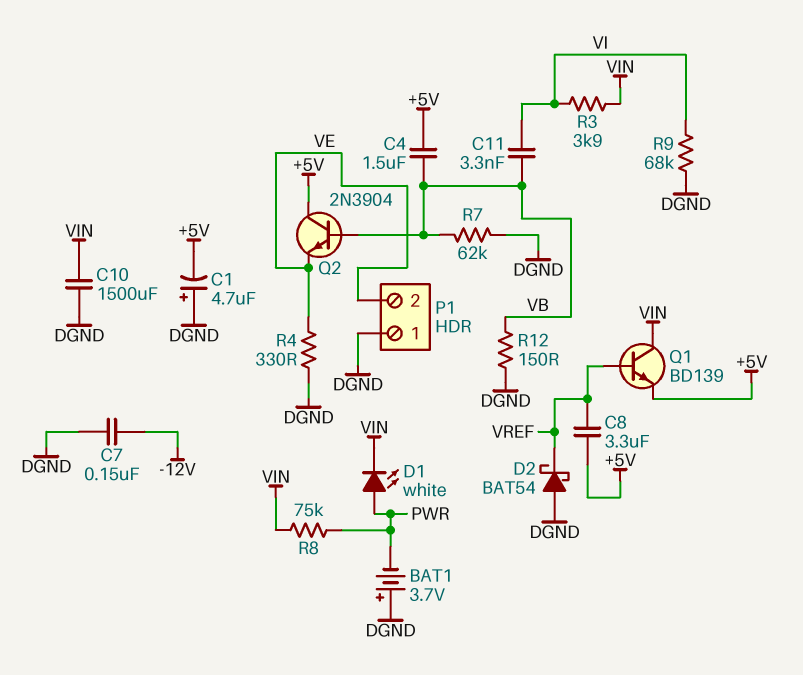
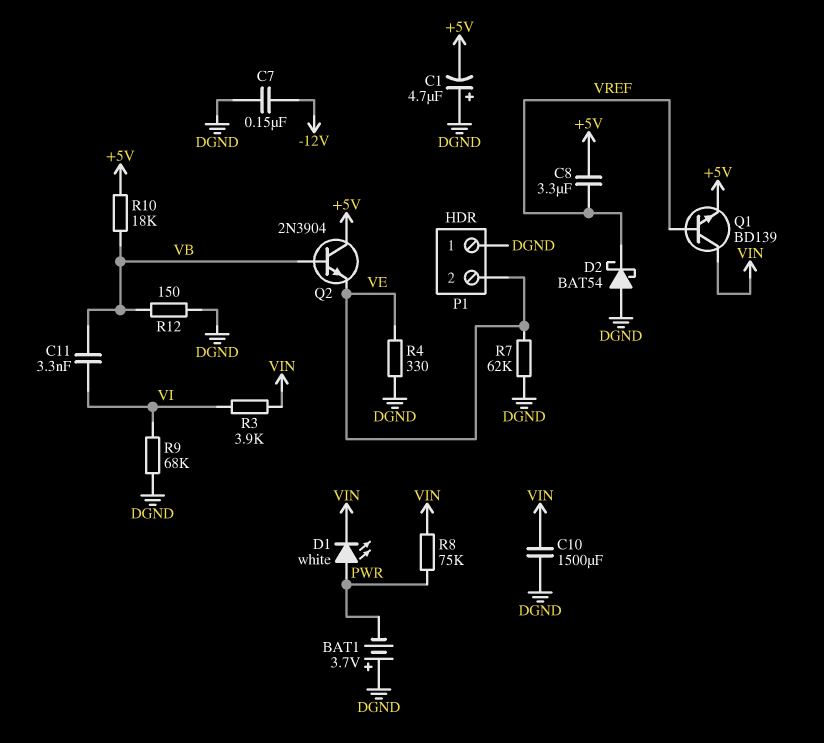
C4: 1.5uF (+5V, VB) -> none
R7: 62k (DGND, VB) -> 62k (DGND, VE)
R10: none -> 18k (+5V, VB)

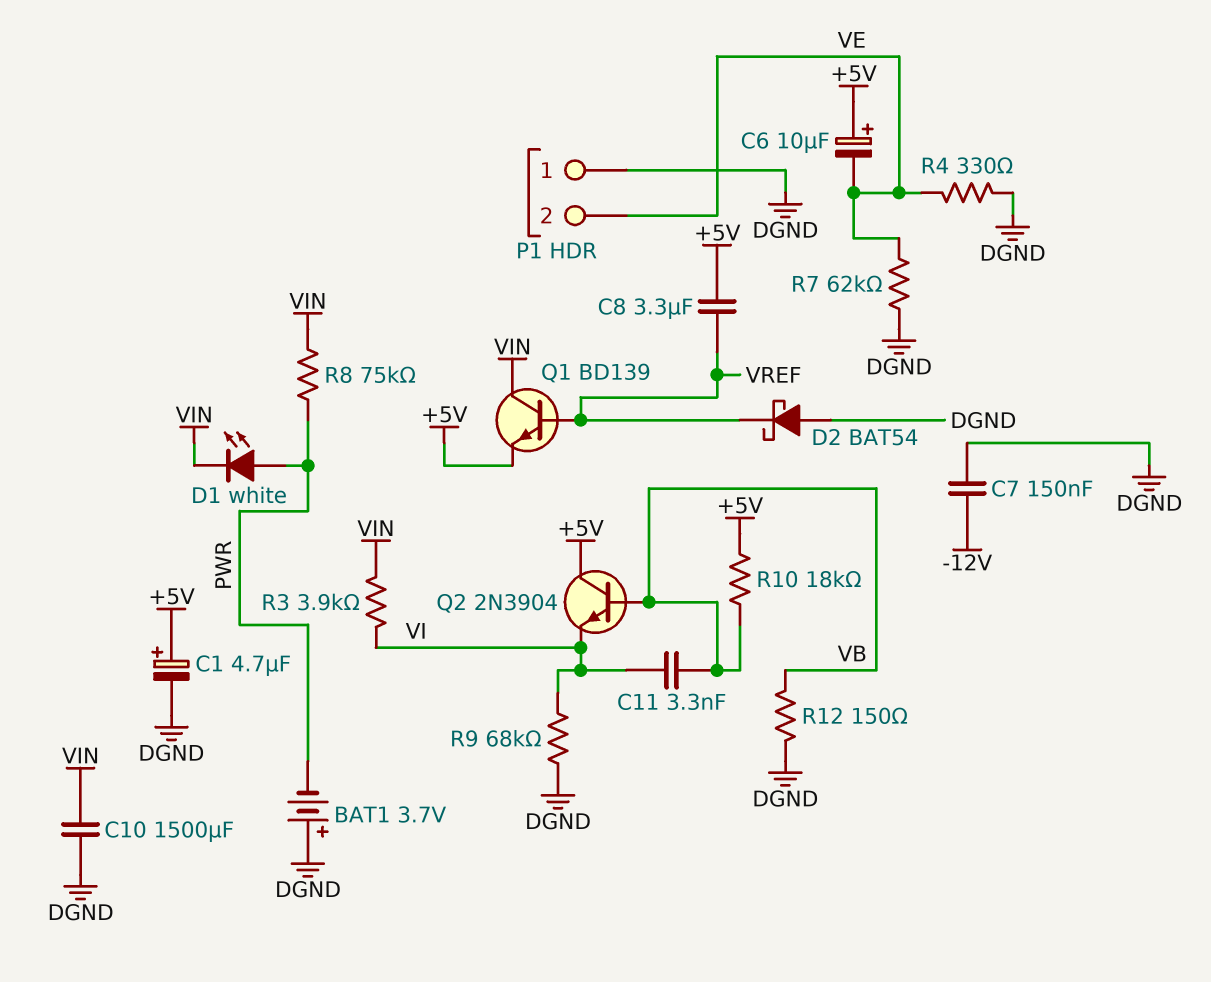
C1: 4.7uF (plus DGND, minus +5V) -> 4.7uF (plus +5V, minus DGND)
C6: none -> 10uF (plus +5V, minus VE)
Q2: NPN 2N3904 (B VB, C +5V, E VE) -> NPN 2N3904 (B VB, C +5V, E VI)

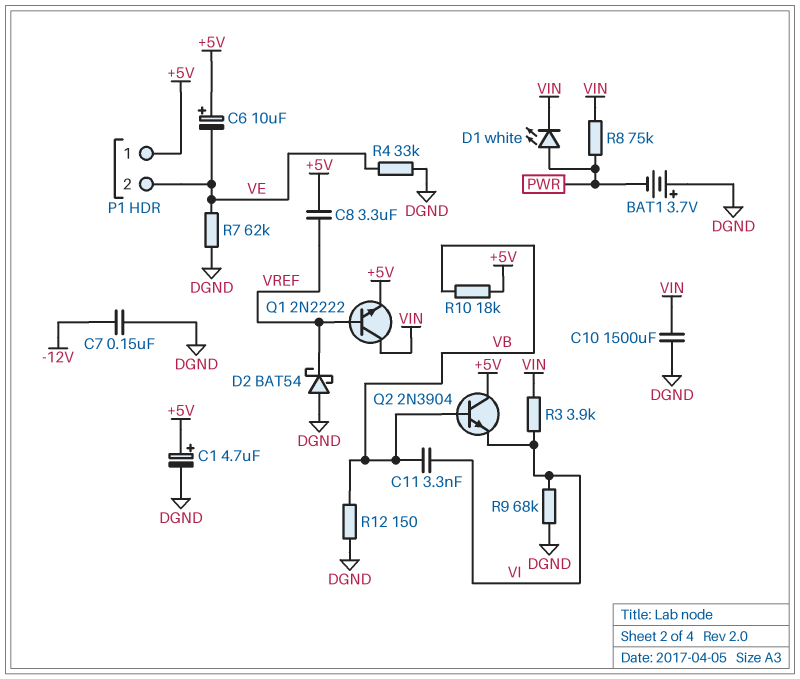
P1 pin 1: DGND -> +5V
Q1: NPN BD139 (B VREF, C VIN, E +5V) -> NPN 2N2222 (B VREF, C VIN, E +5V)
R4: 330 (DGND, VE) -> 33k (DGND, VE)

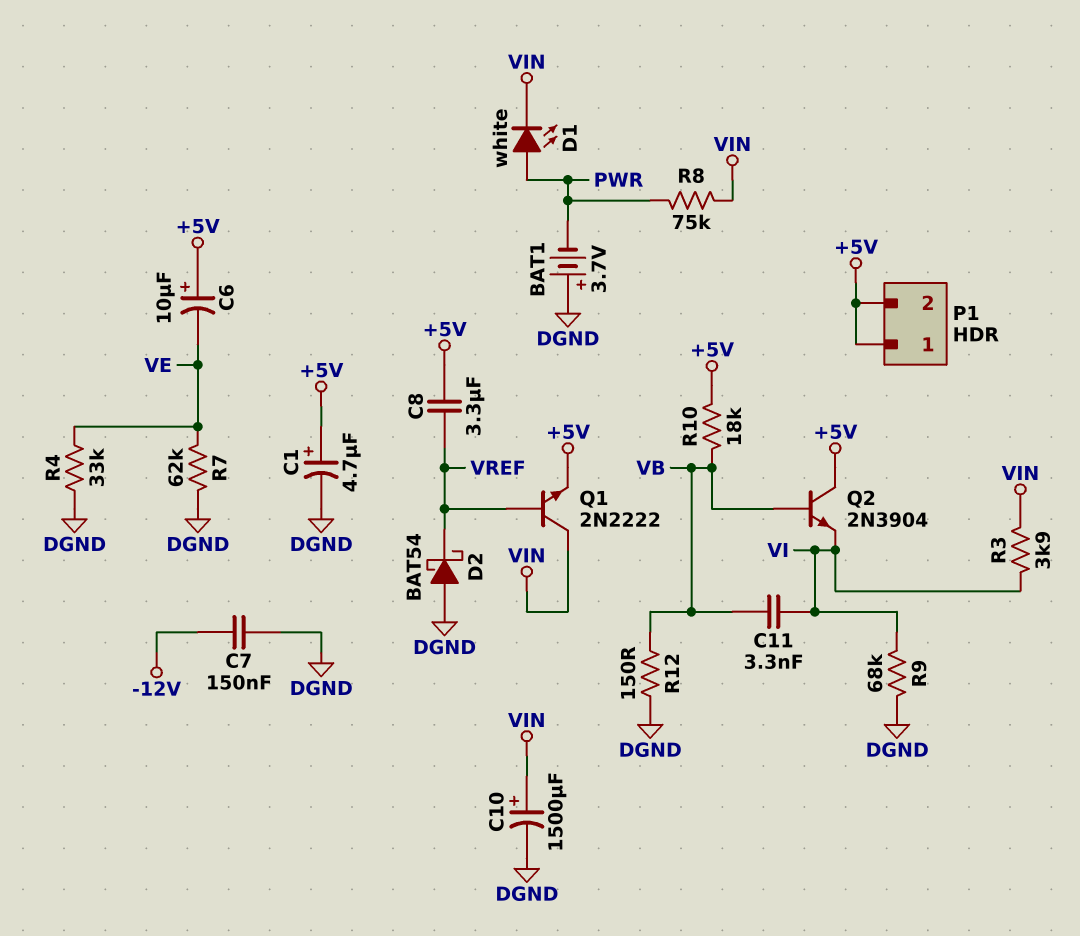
C10: 1500uF (DGND, VIN) -> 1500uF (plus VIN, minus DGND)
P1 pin 2: VE -> +5V

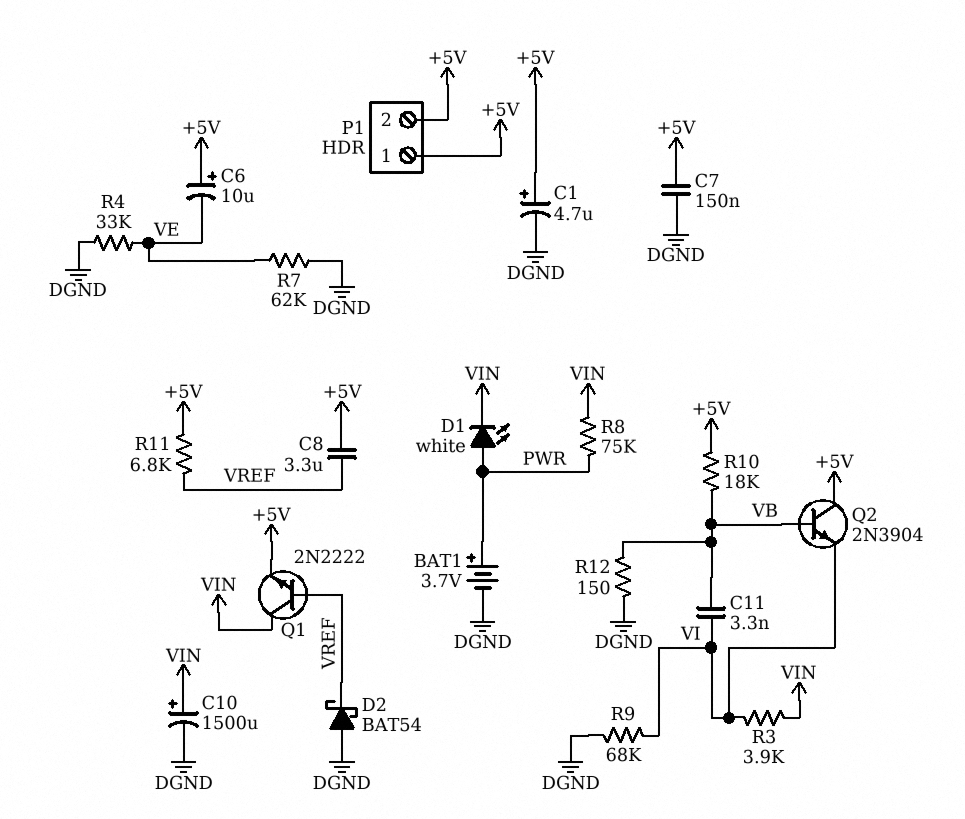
BAT1: 3.7V (plus DGND, minus PWR) -> 3.7V (plus PWR, minus DGND)
C7: 150nF (-12V, DGND) -> 150nF (+5V, DGND)
R11: none -> 6.8k (+5V, VREF)

